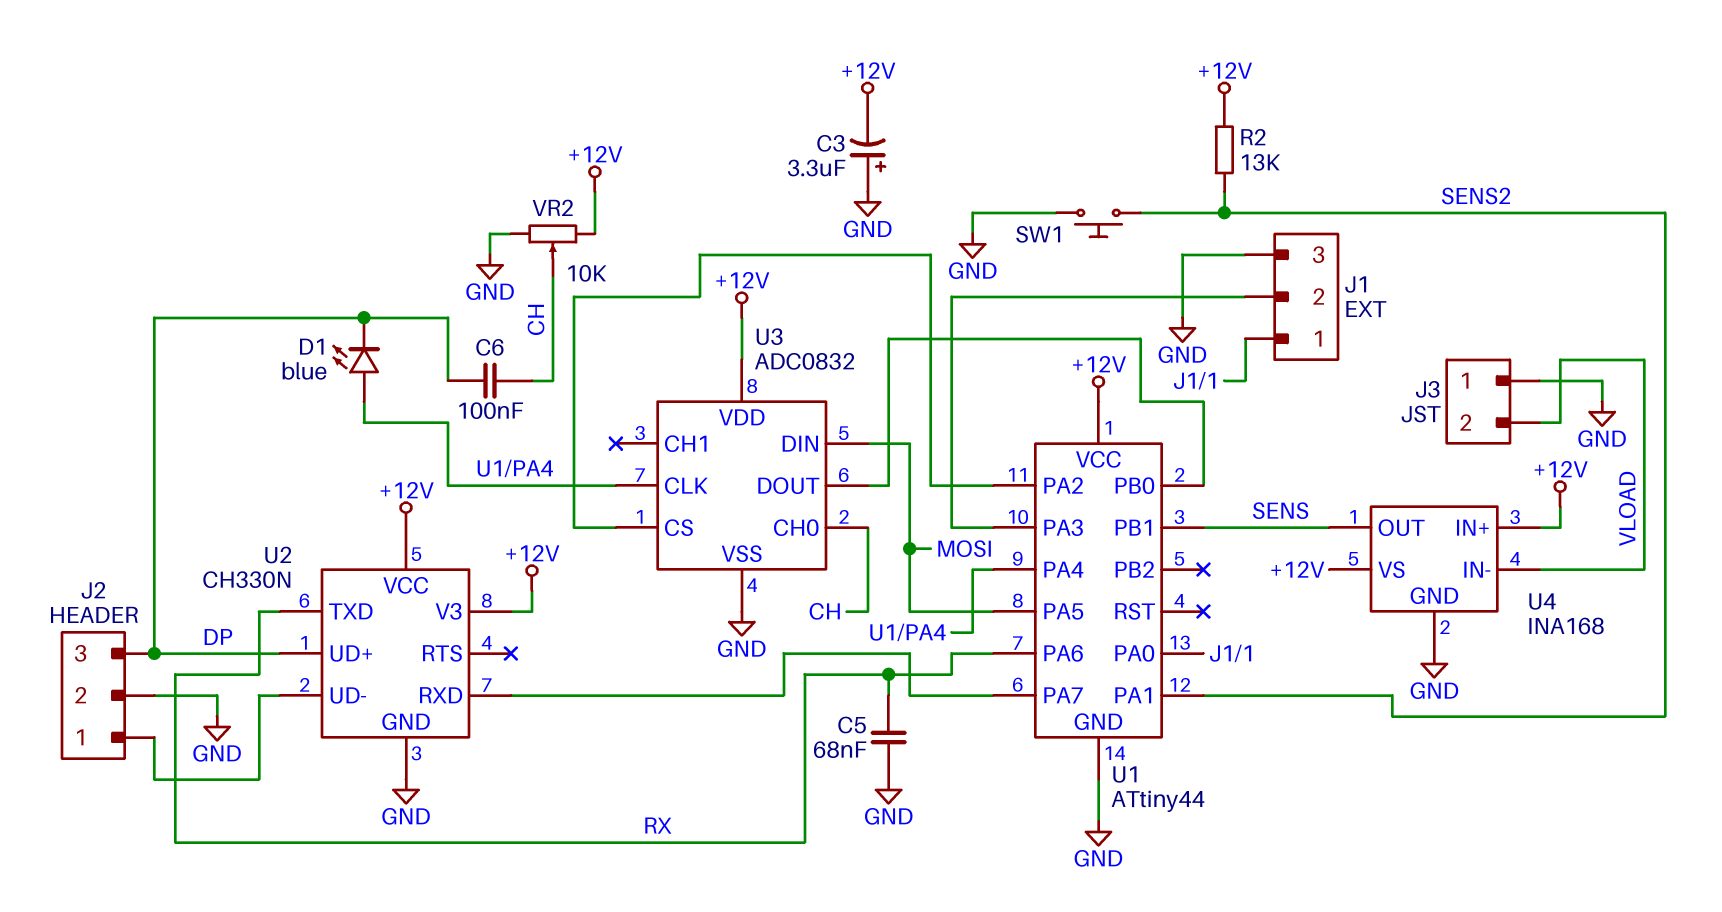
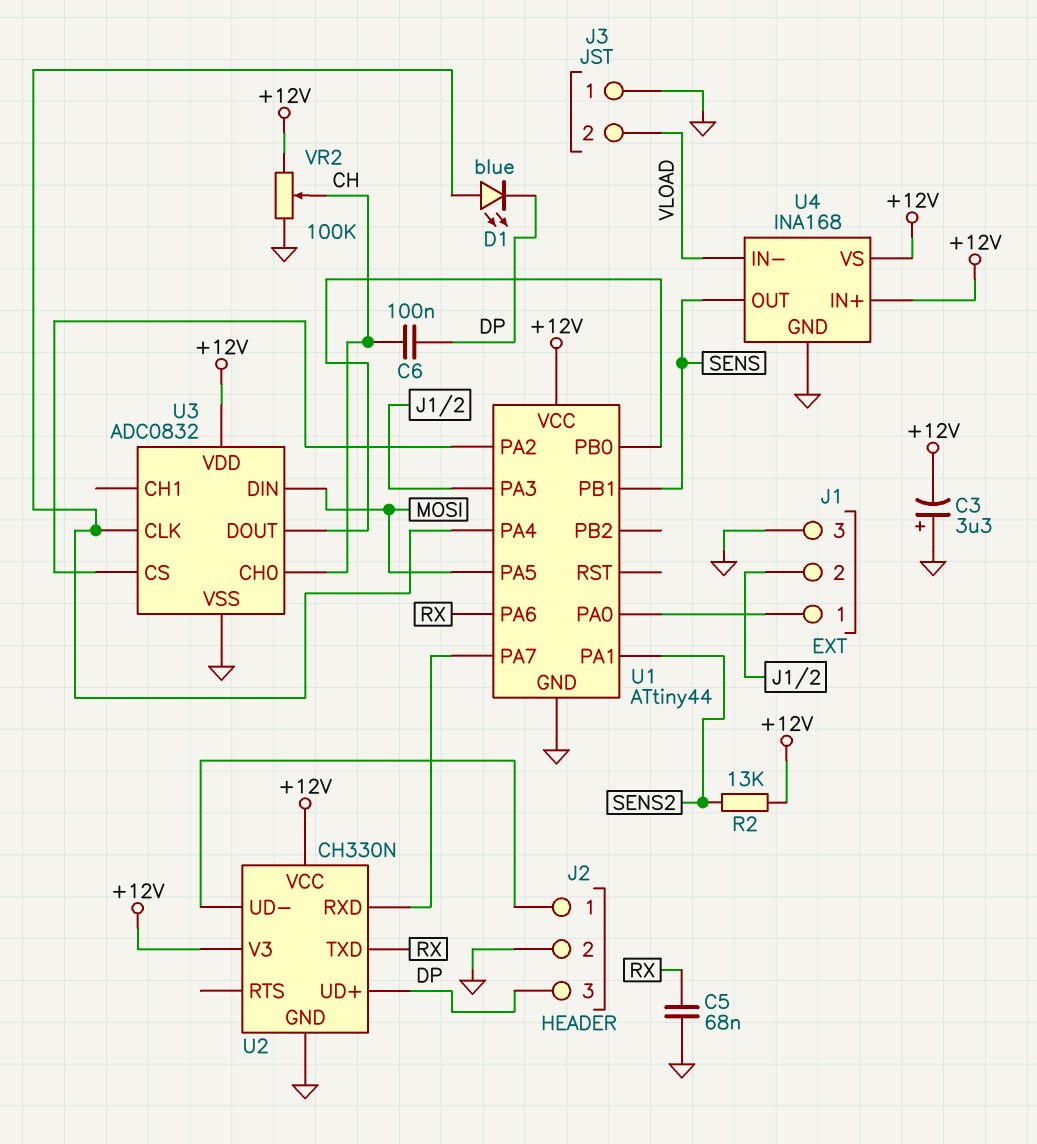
SW1: button (GND, SENS2) -> none
VR2: 10k (+12V, GND, wiper CH) -> 100k (+12V, GND, wiper CH)

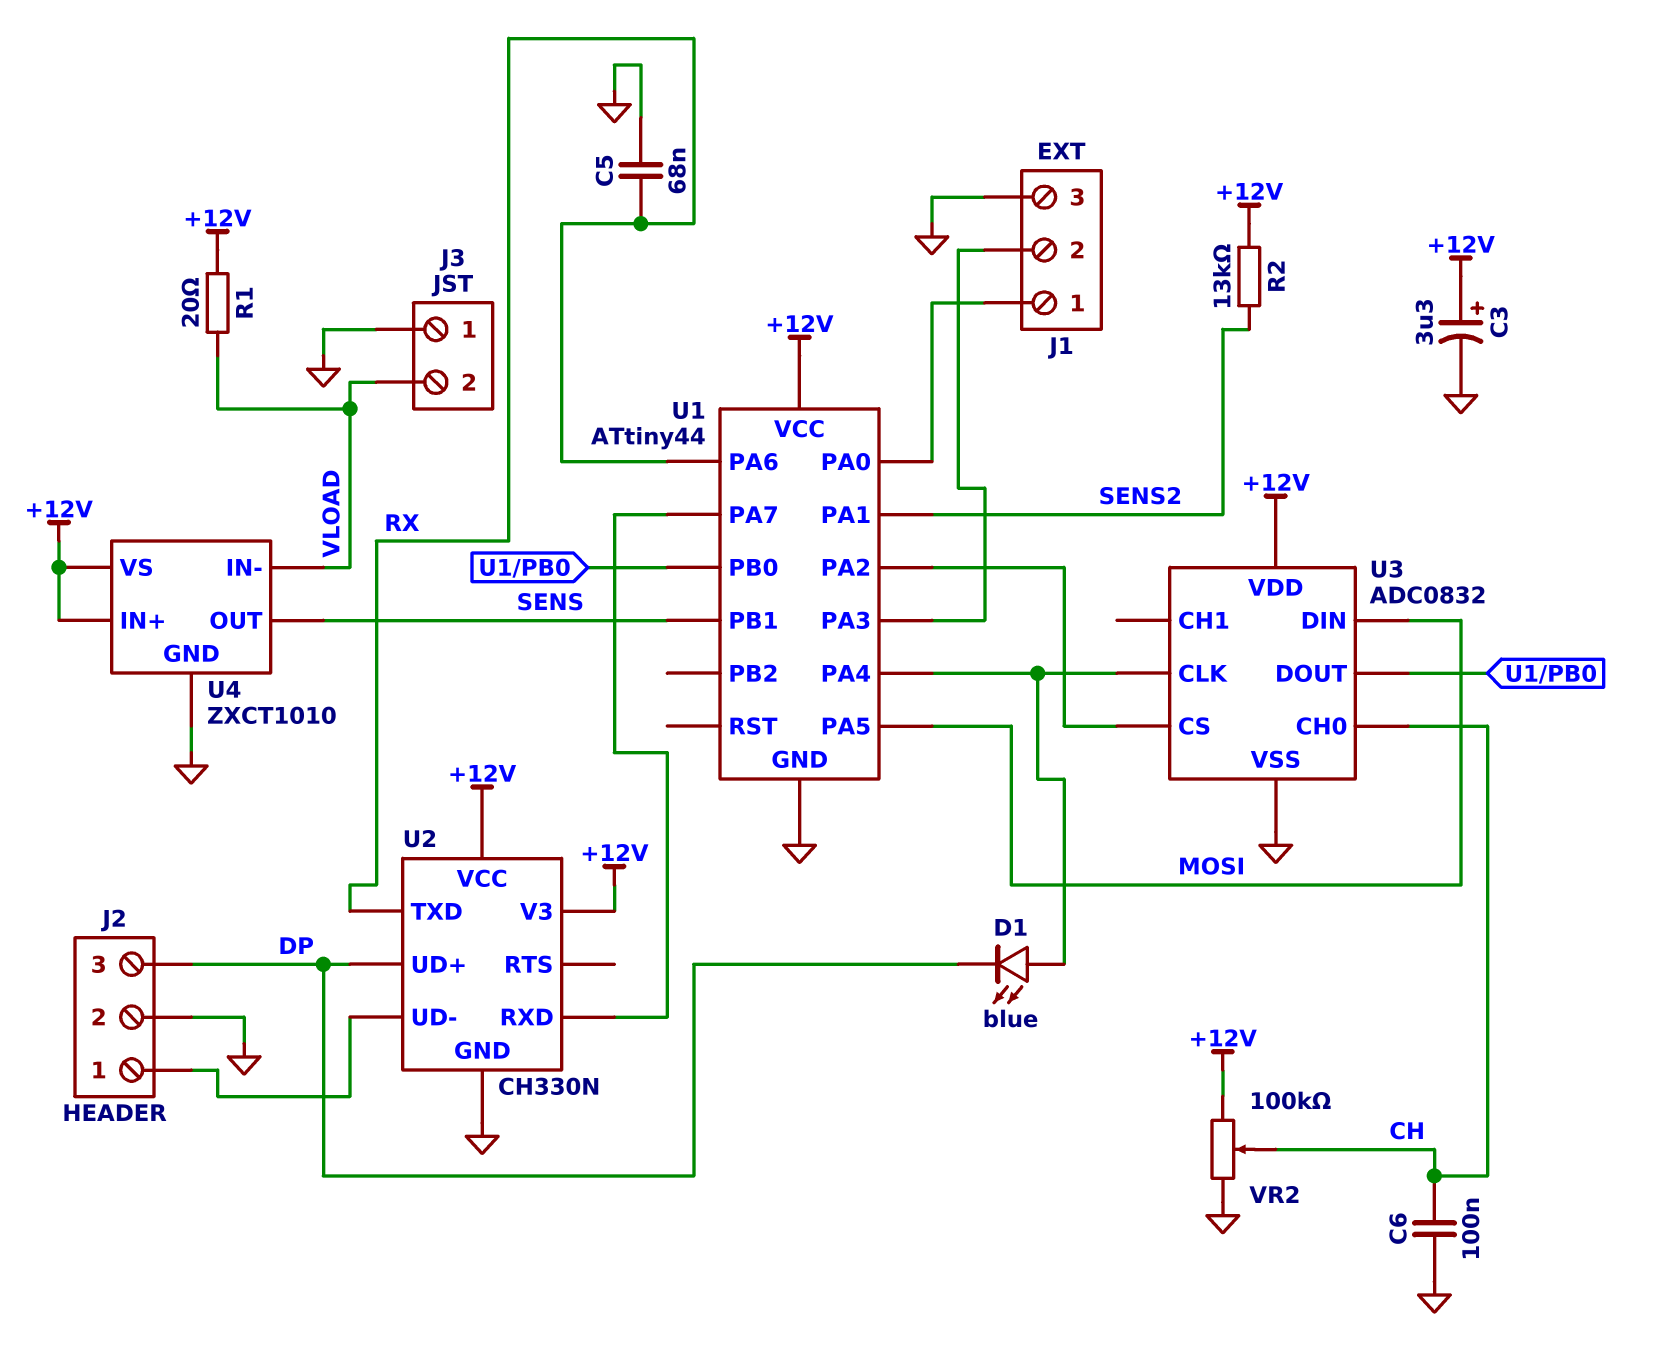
C3: 3.3uF (plus GND, minus +12V) -> 3.3uF (plus +12V, minus GND)
C6: 100nF (CH, DP) -> 100nF (CH, GND)
R1: none -> 20 (+12V, VLOAD)
U4: INA168 -> ZXCT1010

